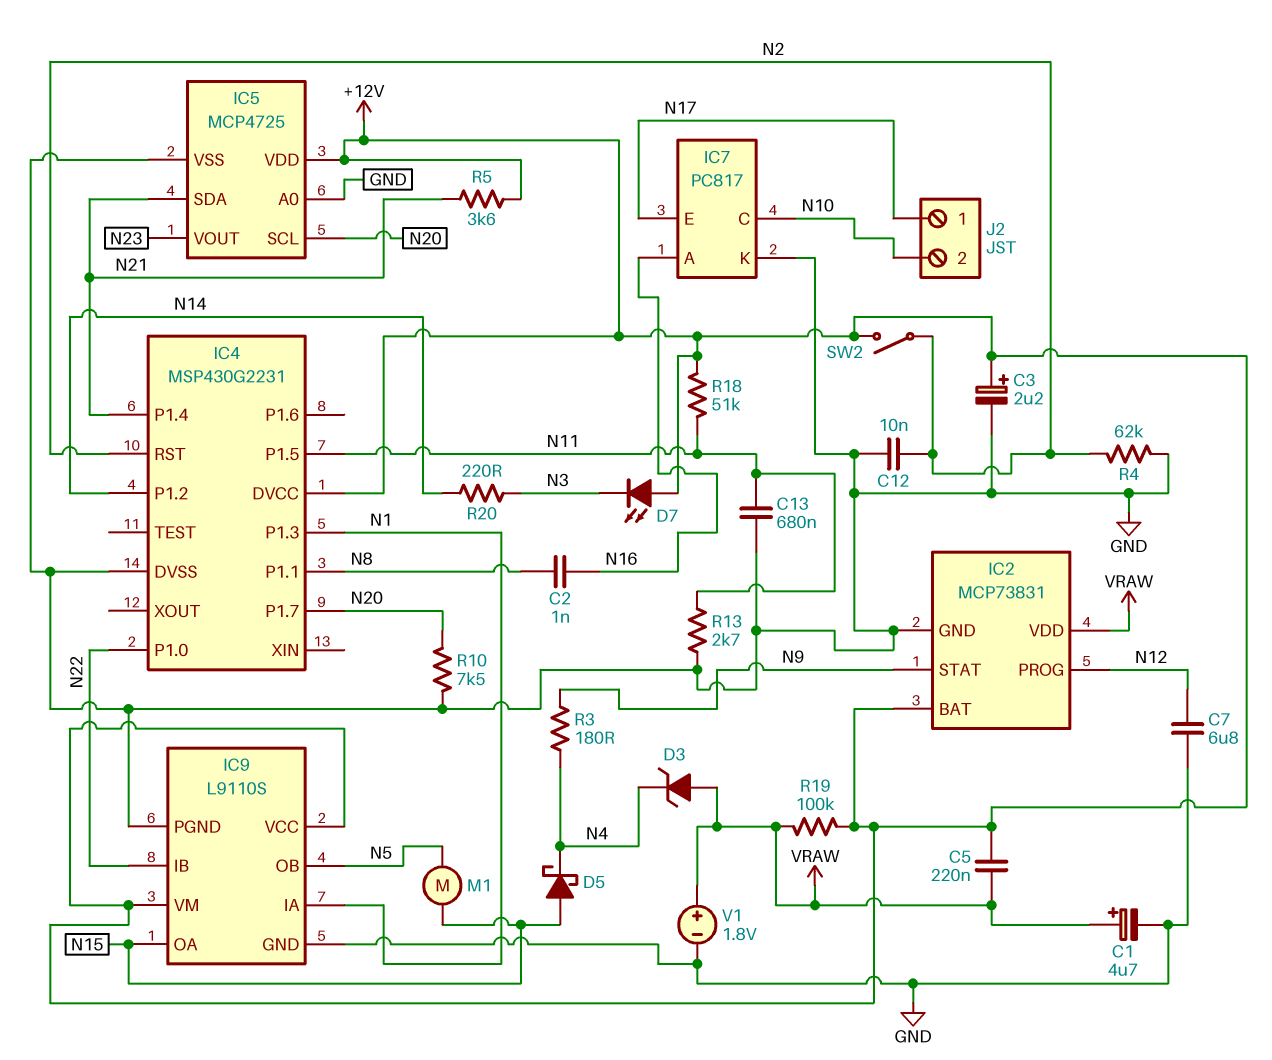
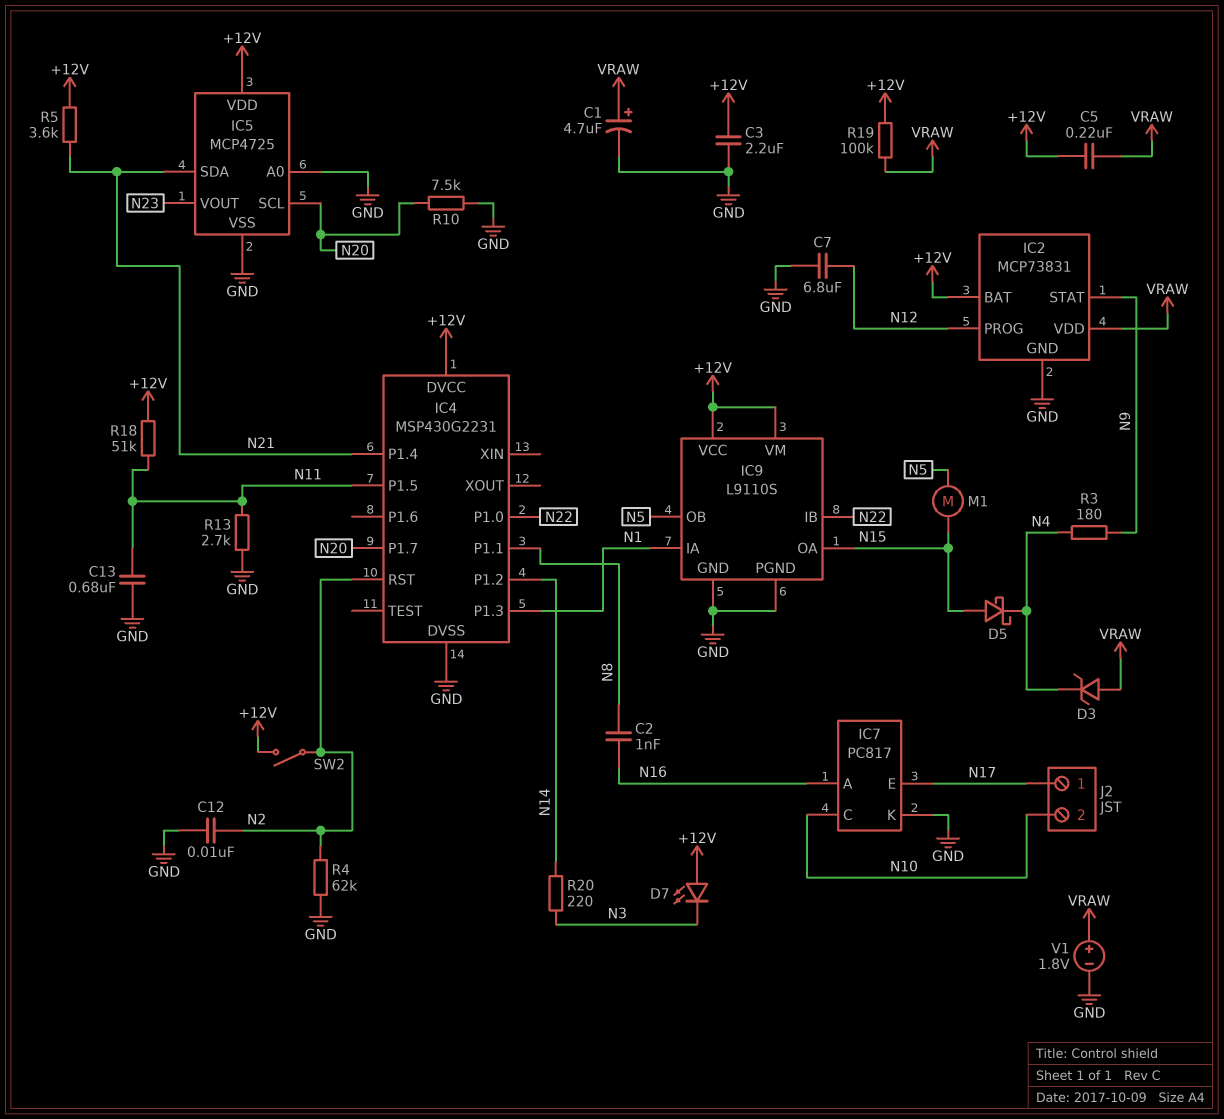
C3: 2.2uF (plus +12V, minus GND) -> 2.2uF (+12V, GND)

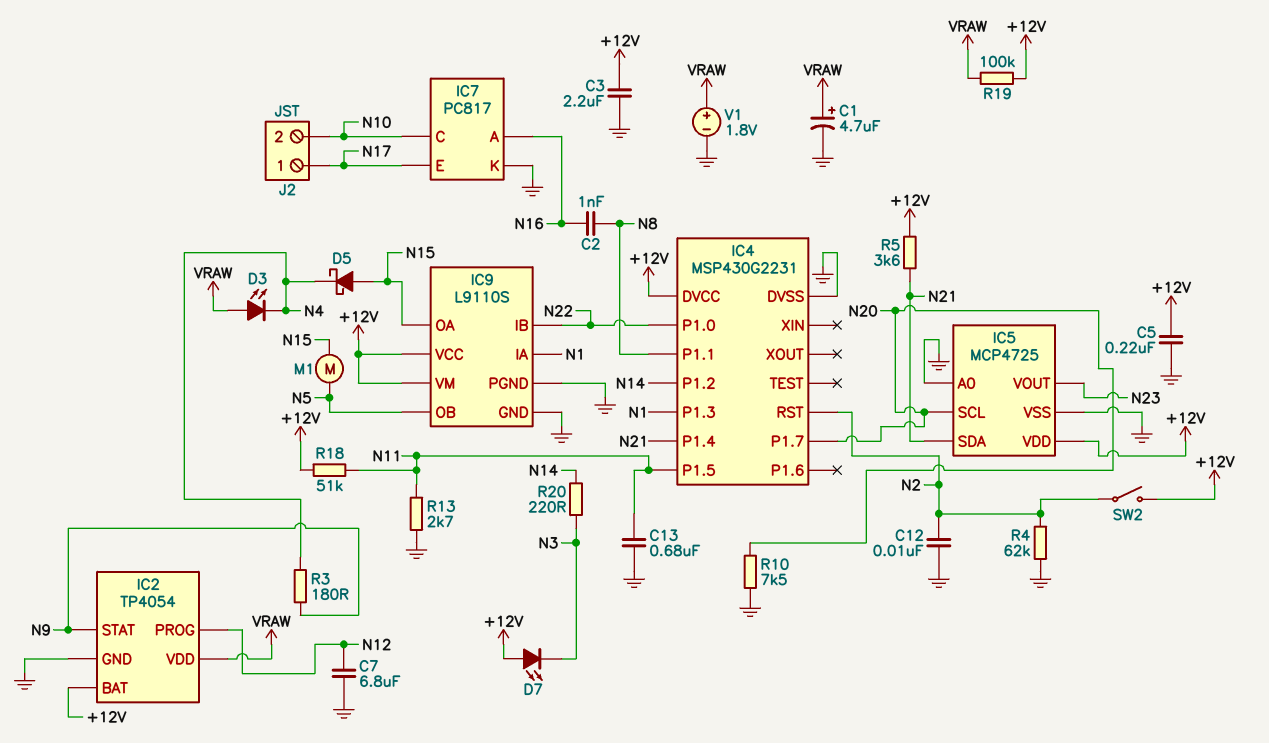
C5: 220nF (+12V, VRAW) -> 220nF (+12V, GND)
D3: zener (A VRAW, K N4) -> LED (A VRAW, K N4)
IC2: MCP73831 -> TP4054

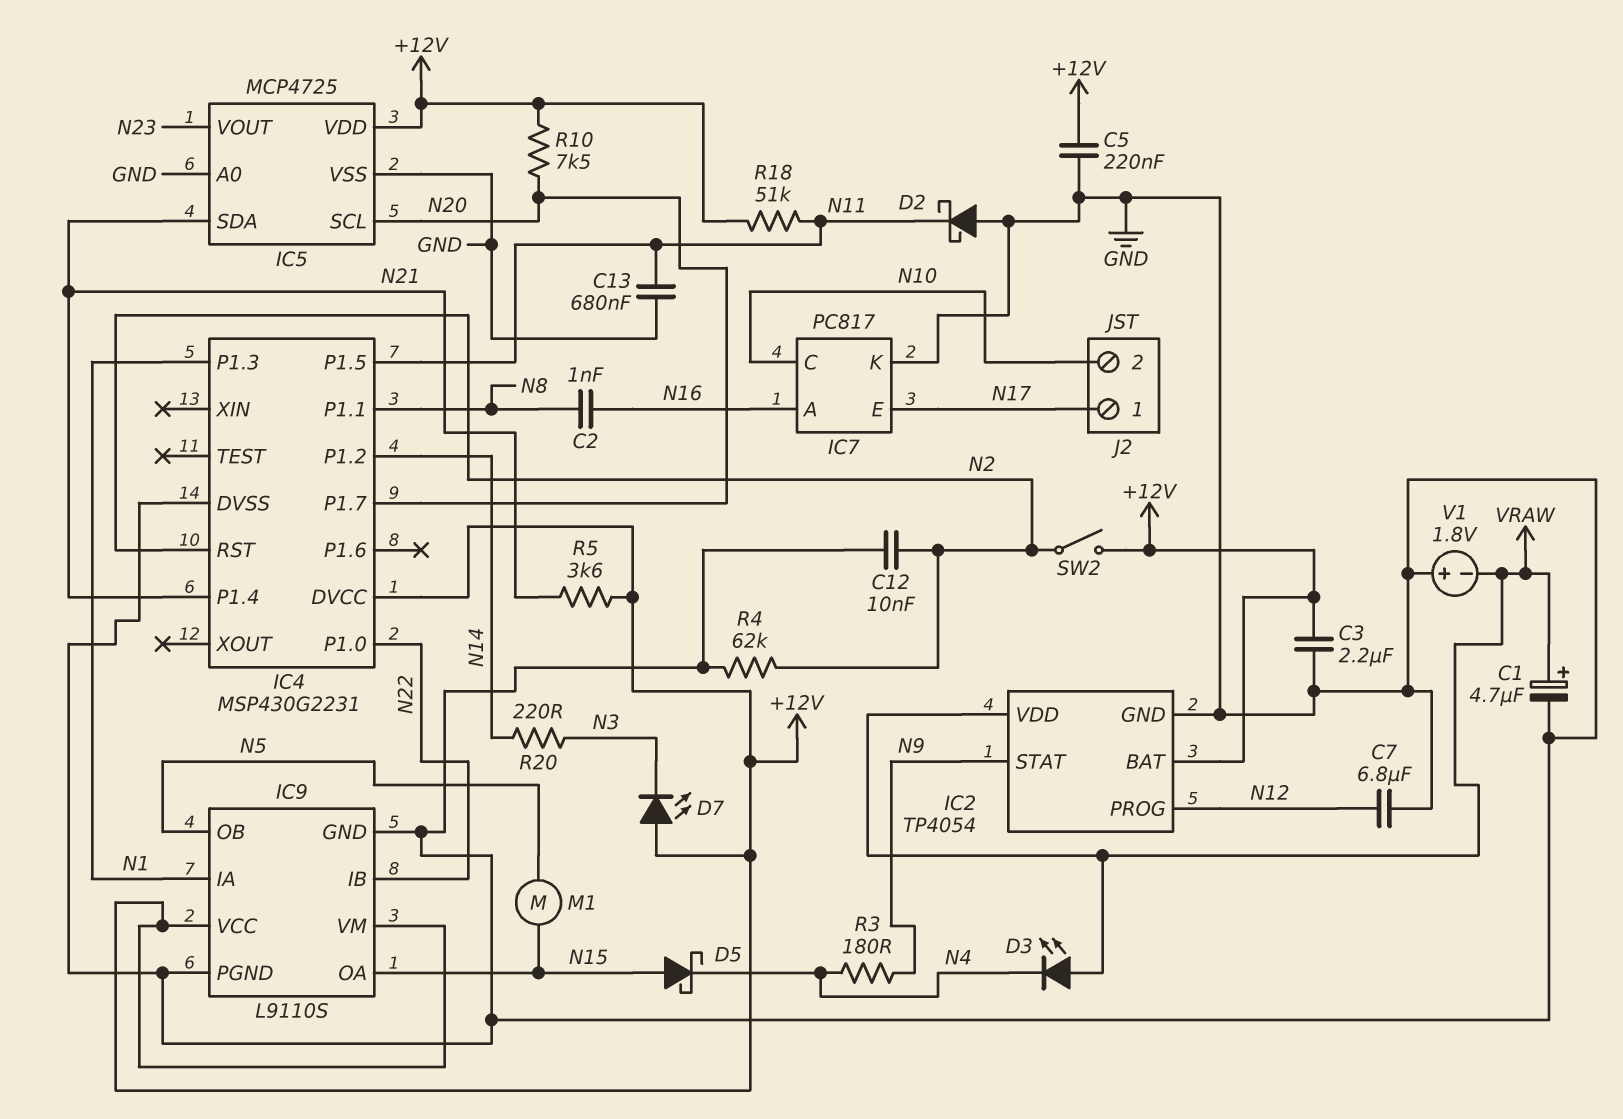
D2: none -> schottky (A GND, K N11)
R10: 7.5k (GND, N20) -> 7.5k (+12V, N20)
R13: 2.7k (GND, N11) -> none
R19: 100k (+12V, VRAW) -> none
V1: 1.8V (plus VRAW, minus GND) -> 1.8V (plus GND, minus VRAW)

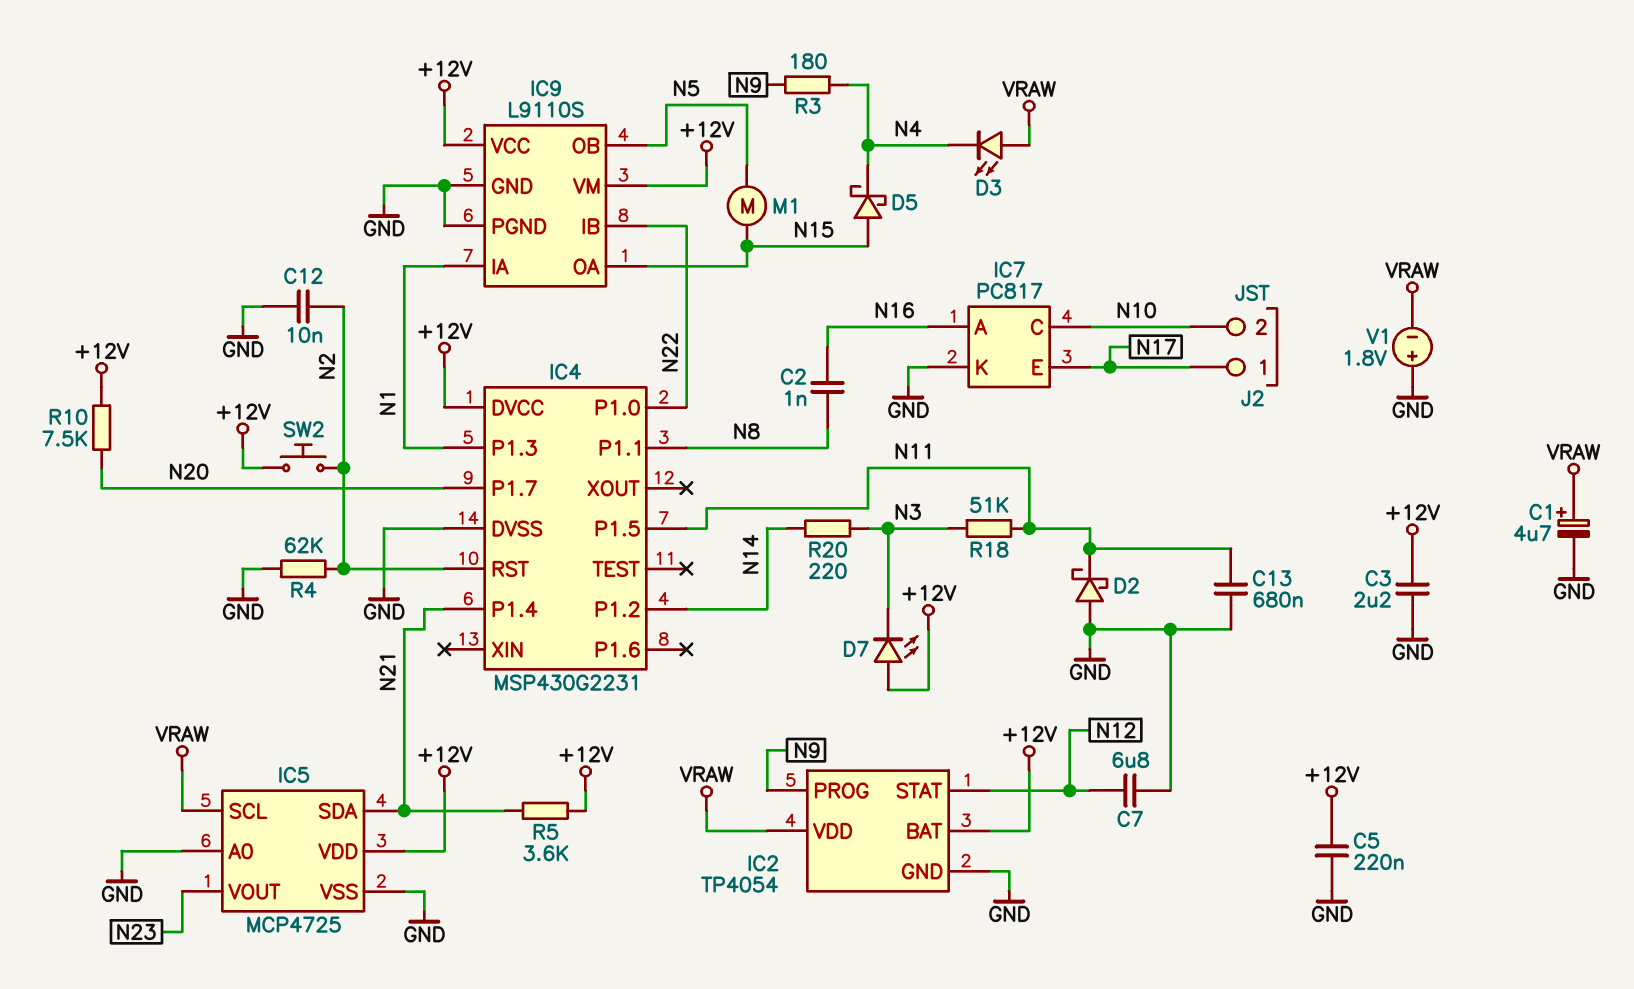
IC2 pin PROG: N12 -> N9
IC2 pin STAT: N9 -> N12
IC5 pin SCL: N20 -> VRAW
R18: 51k (+12V, N11) -> 51k (N3, N11)
SW2: switch (+12V, N2) -> button (+12V, N2)

